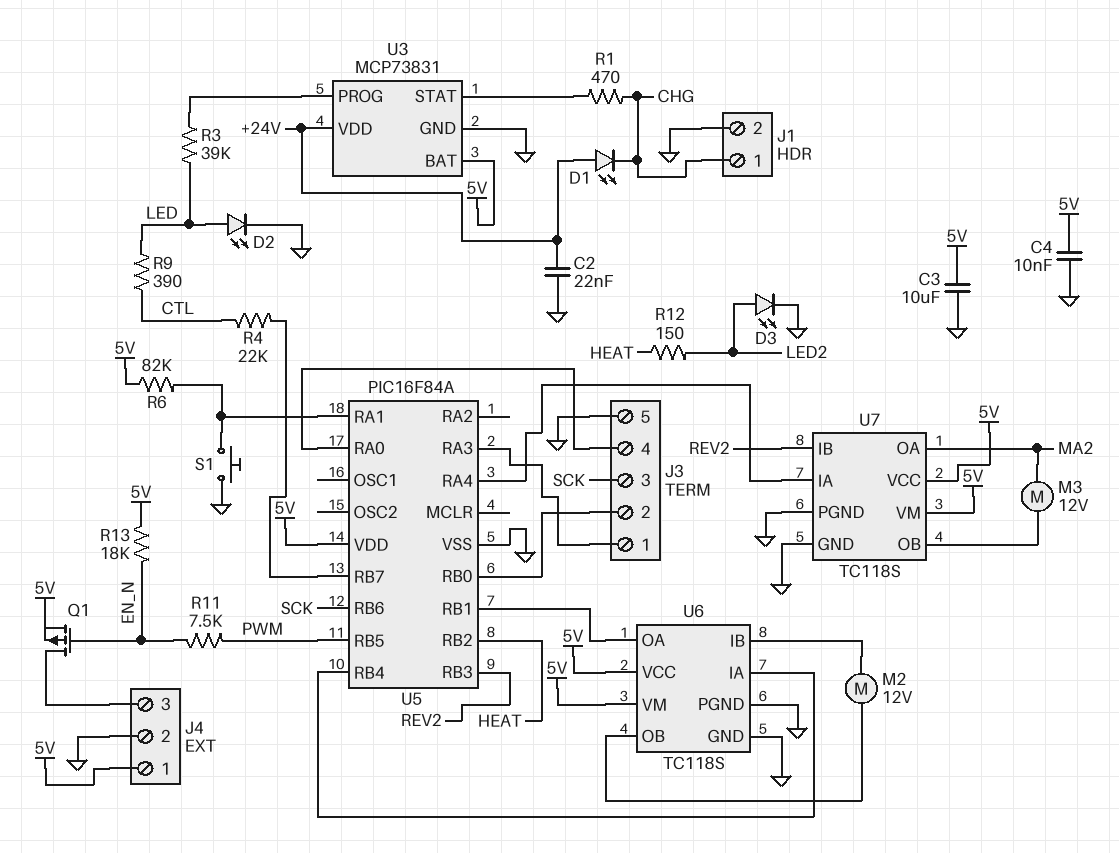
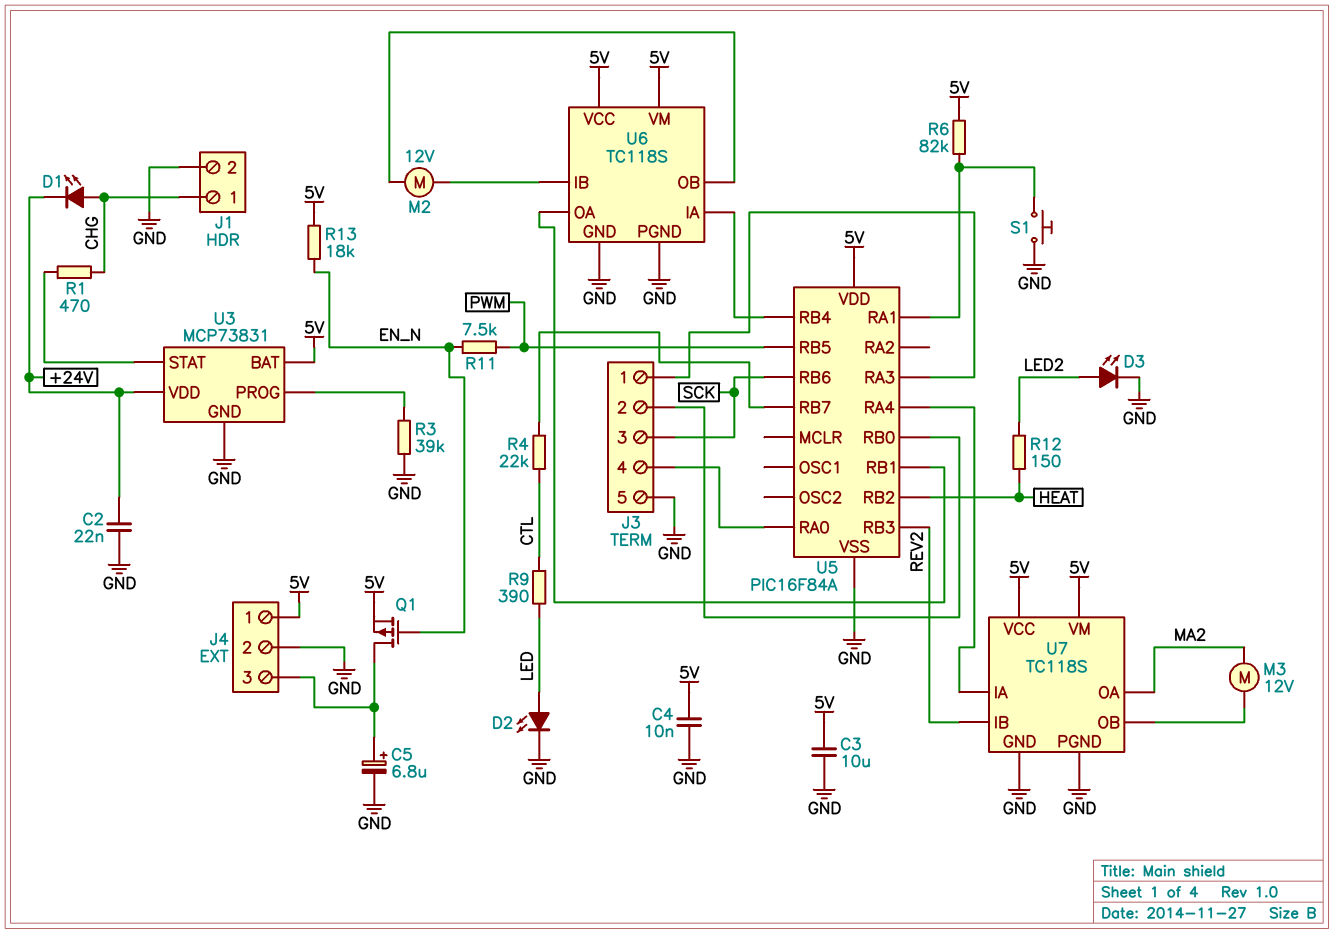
C5: none -> 6.8uF (plus J4/3, minus GND)
D1: LED (A +24V, K CHG) -> LED (A CHG, K +24V)
R3: 39k (LED, U3/PROG) -> 39k (GND, U3/PROG)

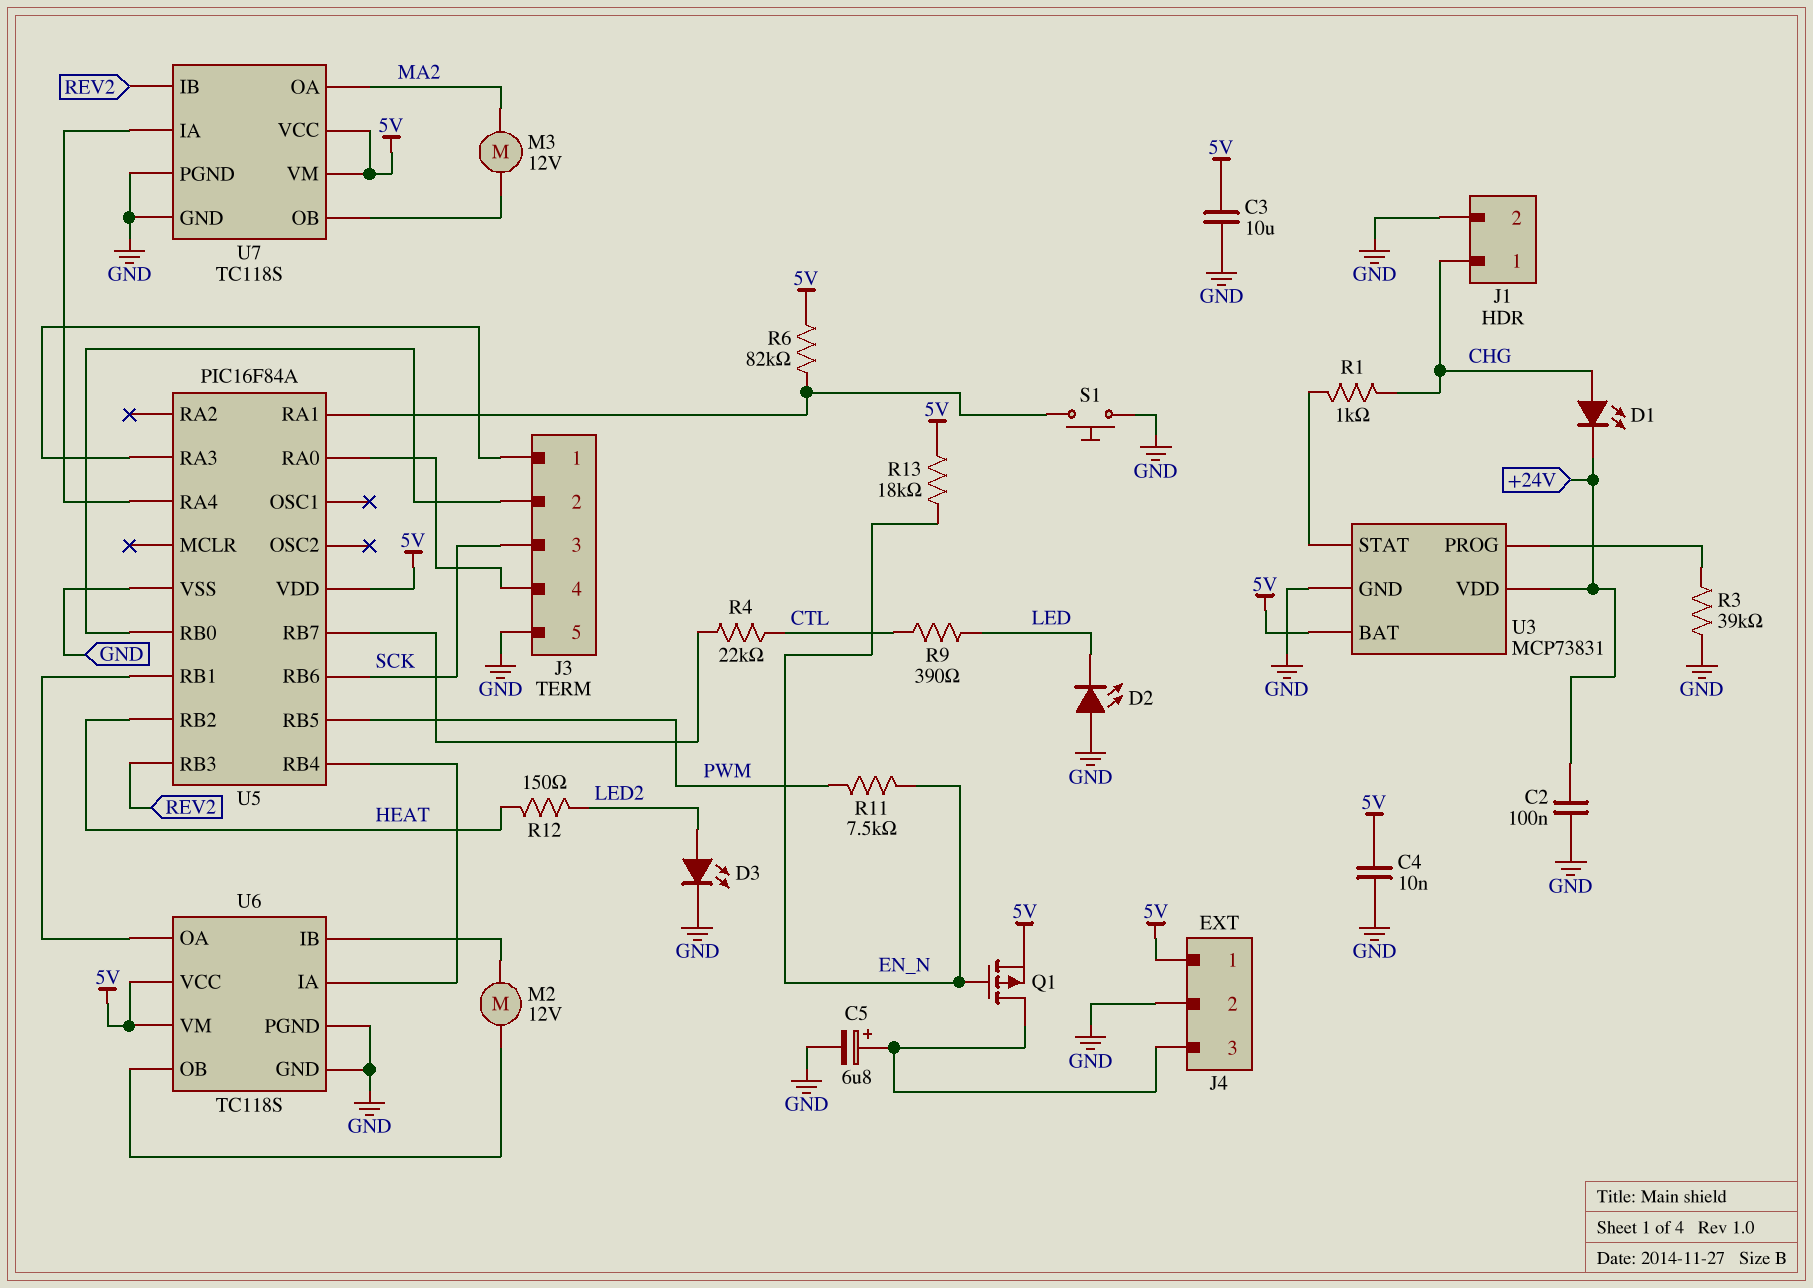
C2: 22nF (+24V, GND) -> 100nF (+24V, GND)
D2: LED (A LED, K GND) -> LED (A GND, K LED)
R1: 470 (CHG, U3/STAT) -> 1k (CHG, U3/STAT)

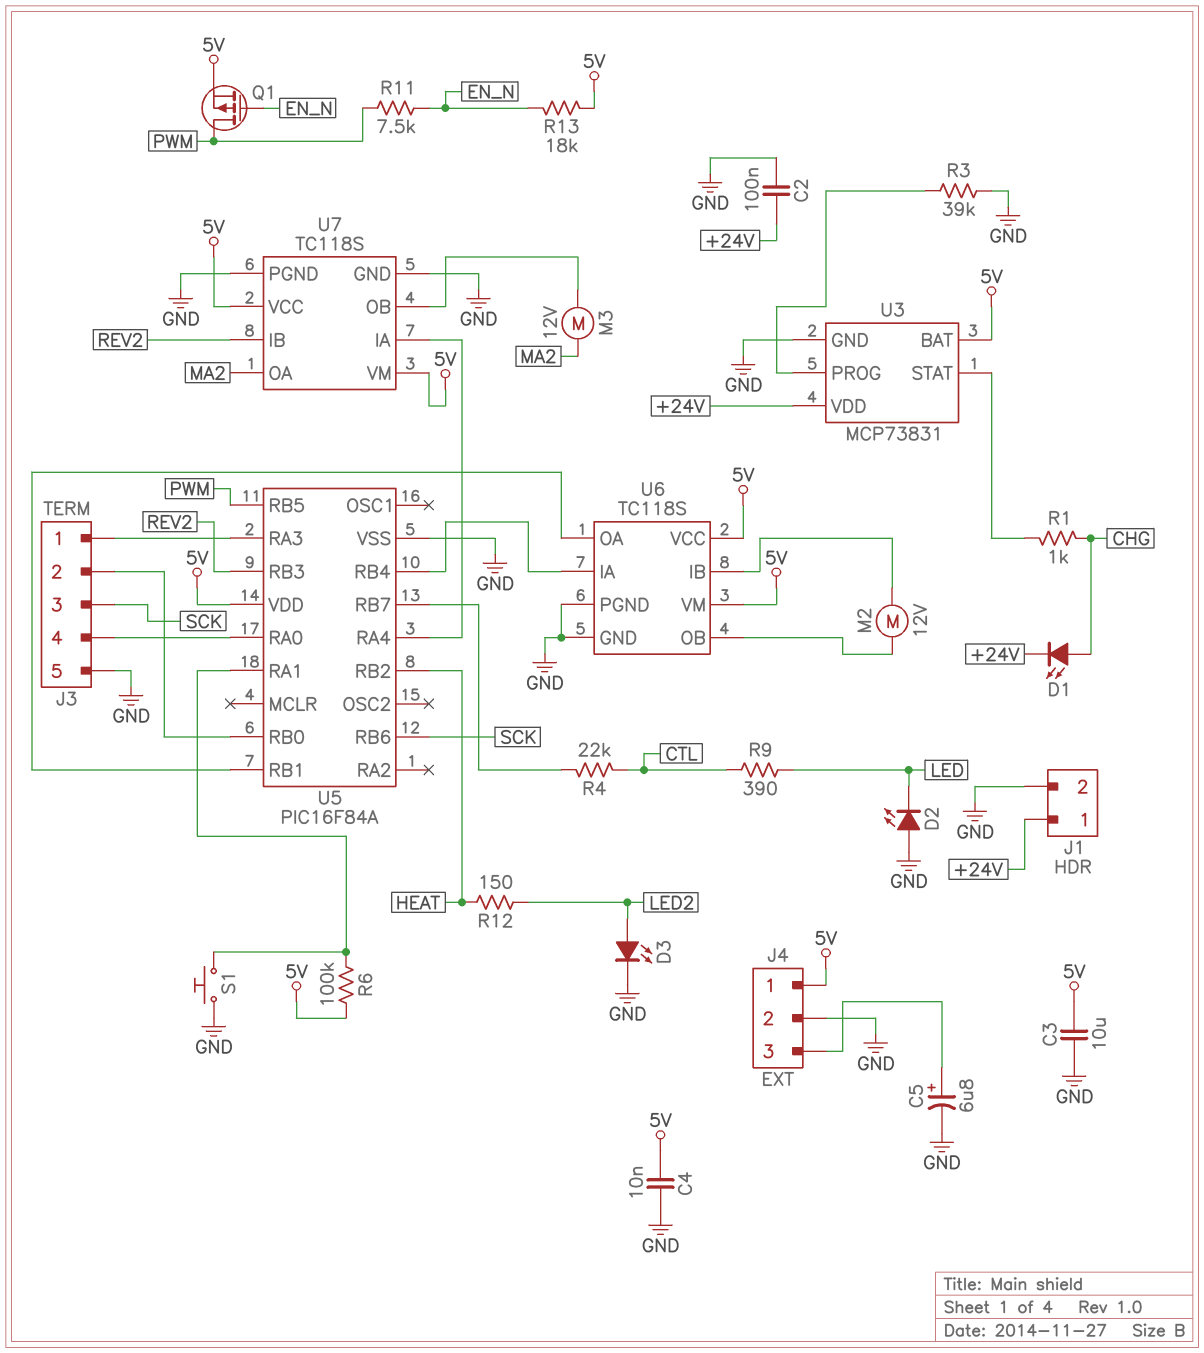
J1 pin 1: CHG -> +24V
Q1: PMOS (G EN_N, D J4/3, S 5V) -> PMOS (G EN_N, D PWM, S 5V)
R6: 82k (5V, U5/RA1) -> 100k (5V, U5/RA1)

